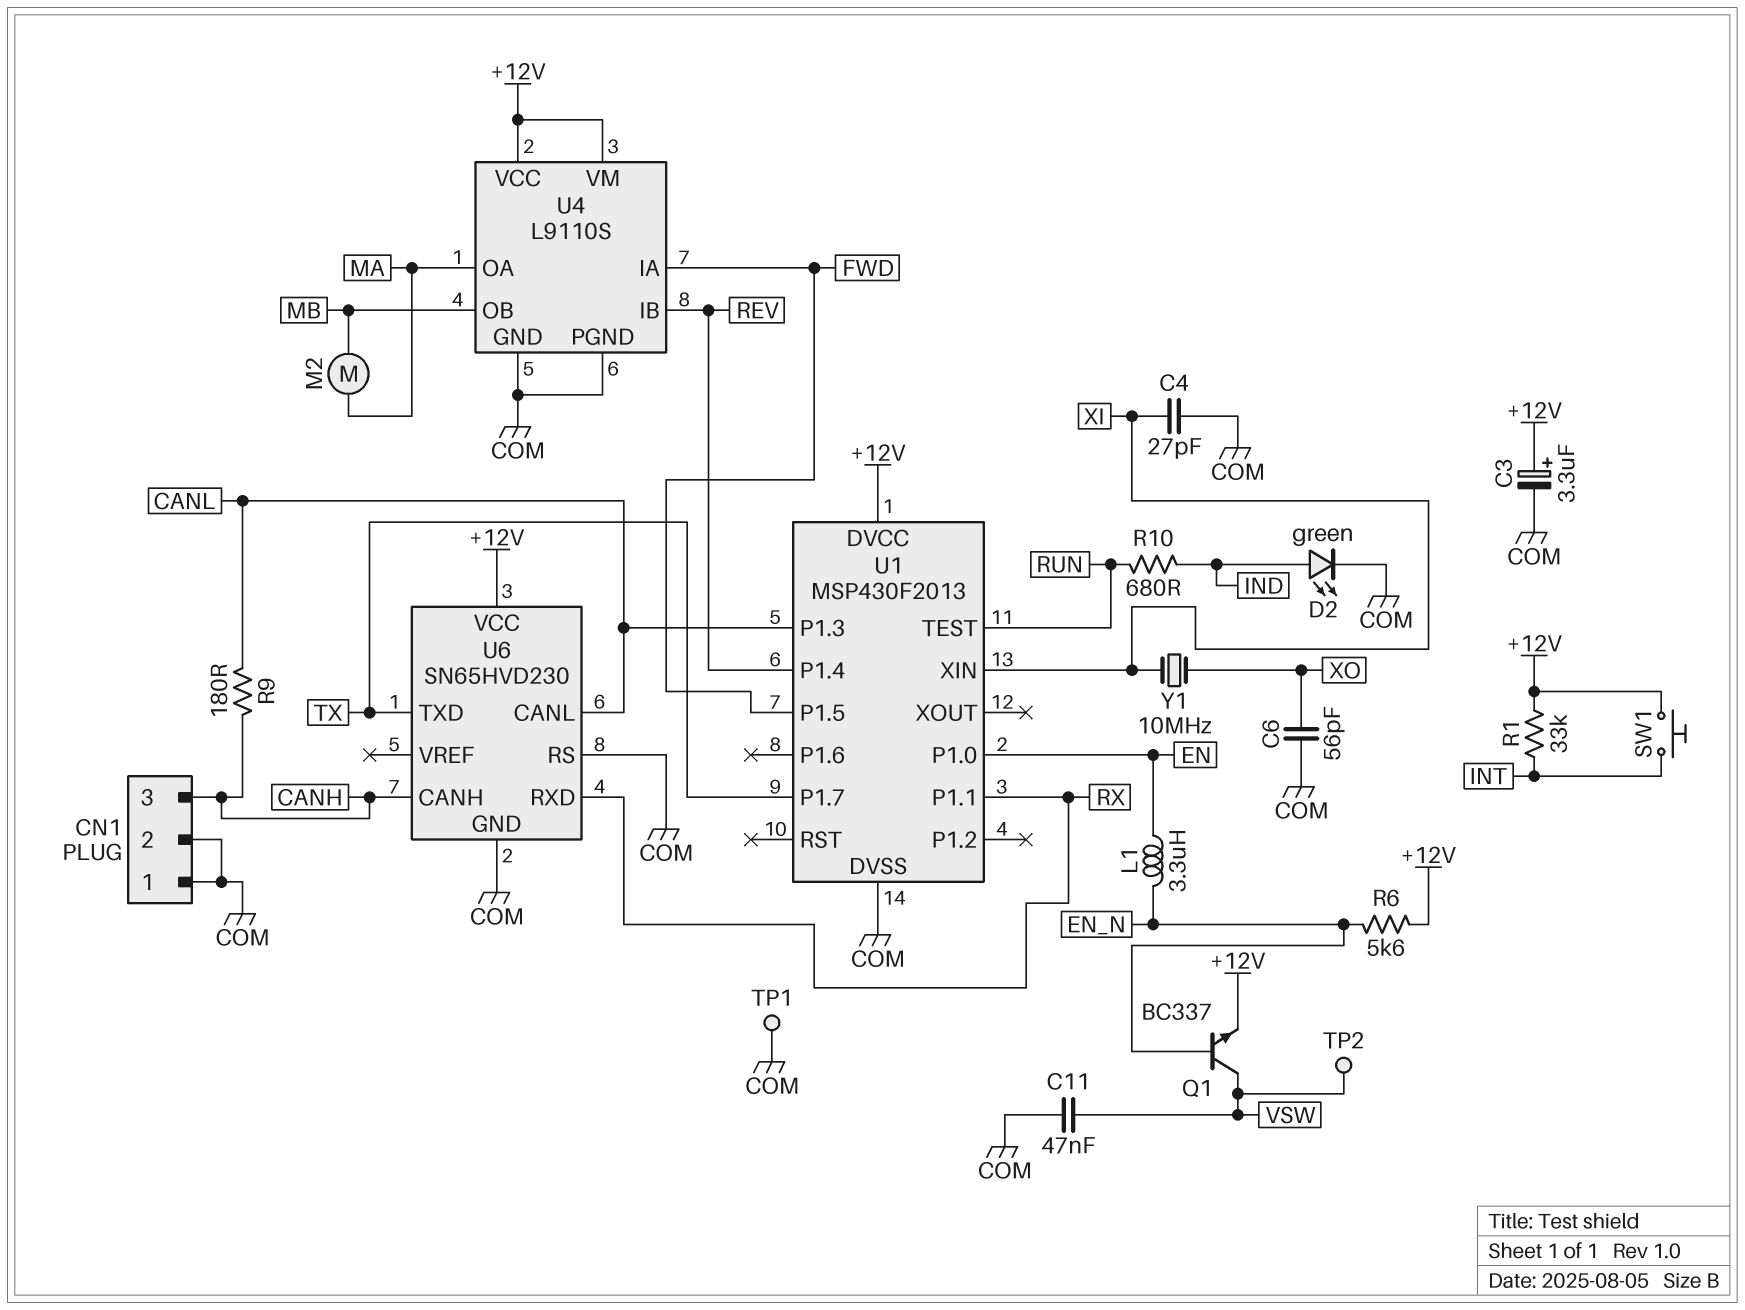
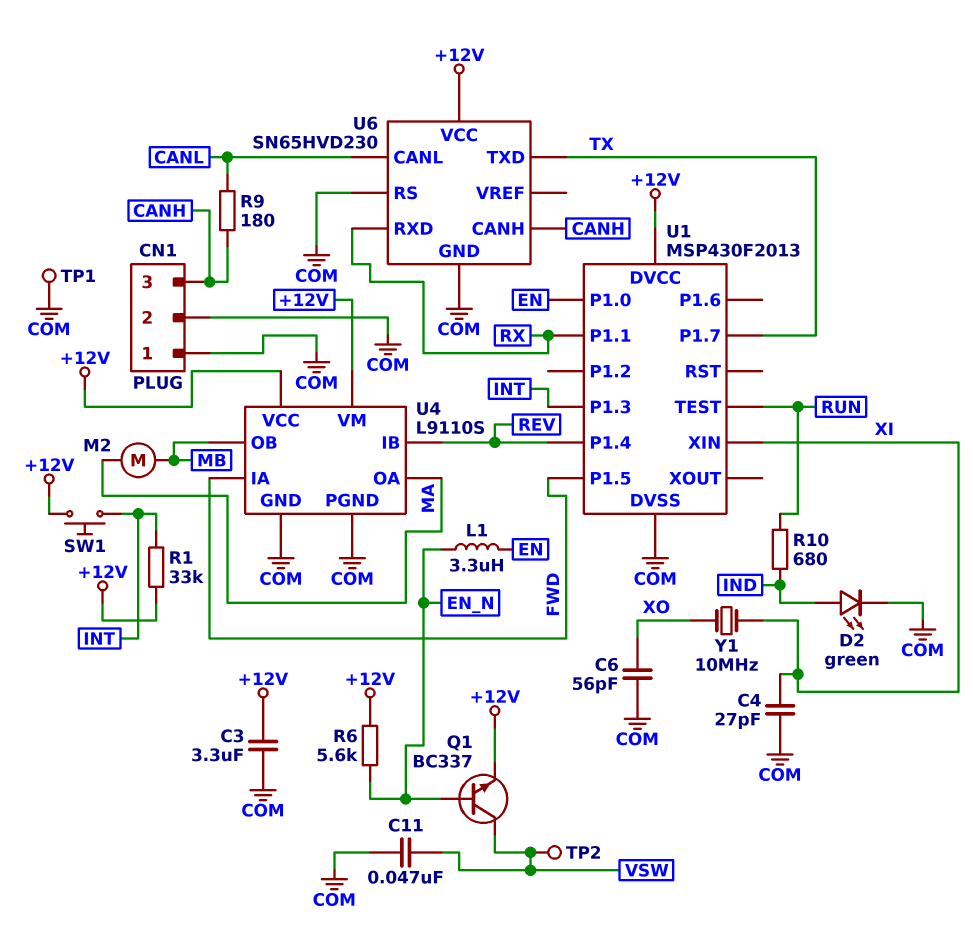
C3: 3.3uF (plus +12V, minus COM) -> 3.3uF (+12V, COM)
U1 pin P1.3: CANL -> INT

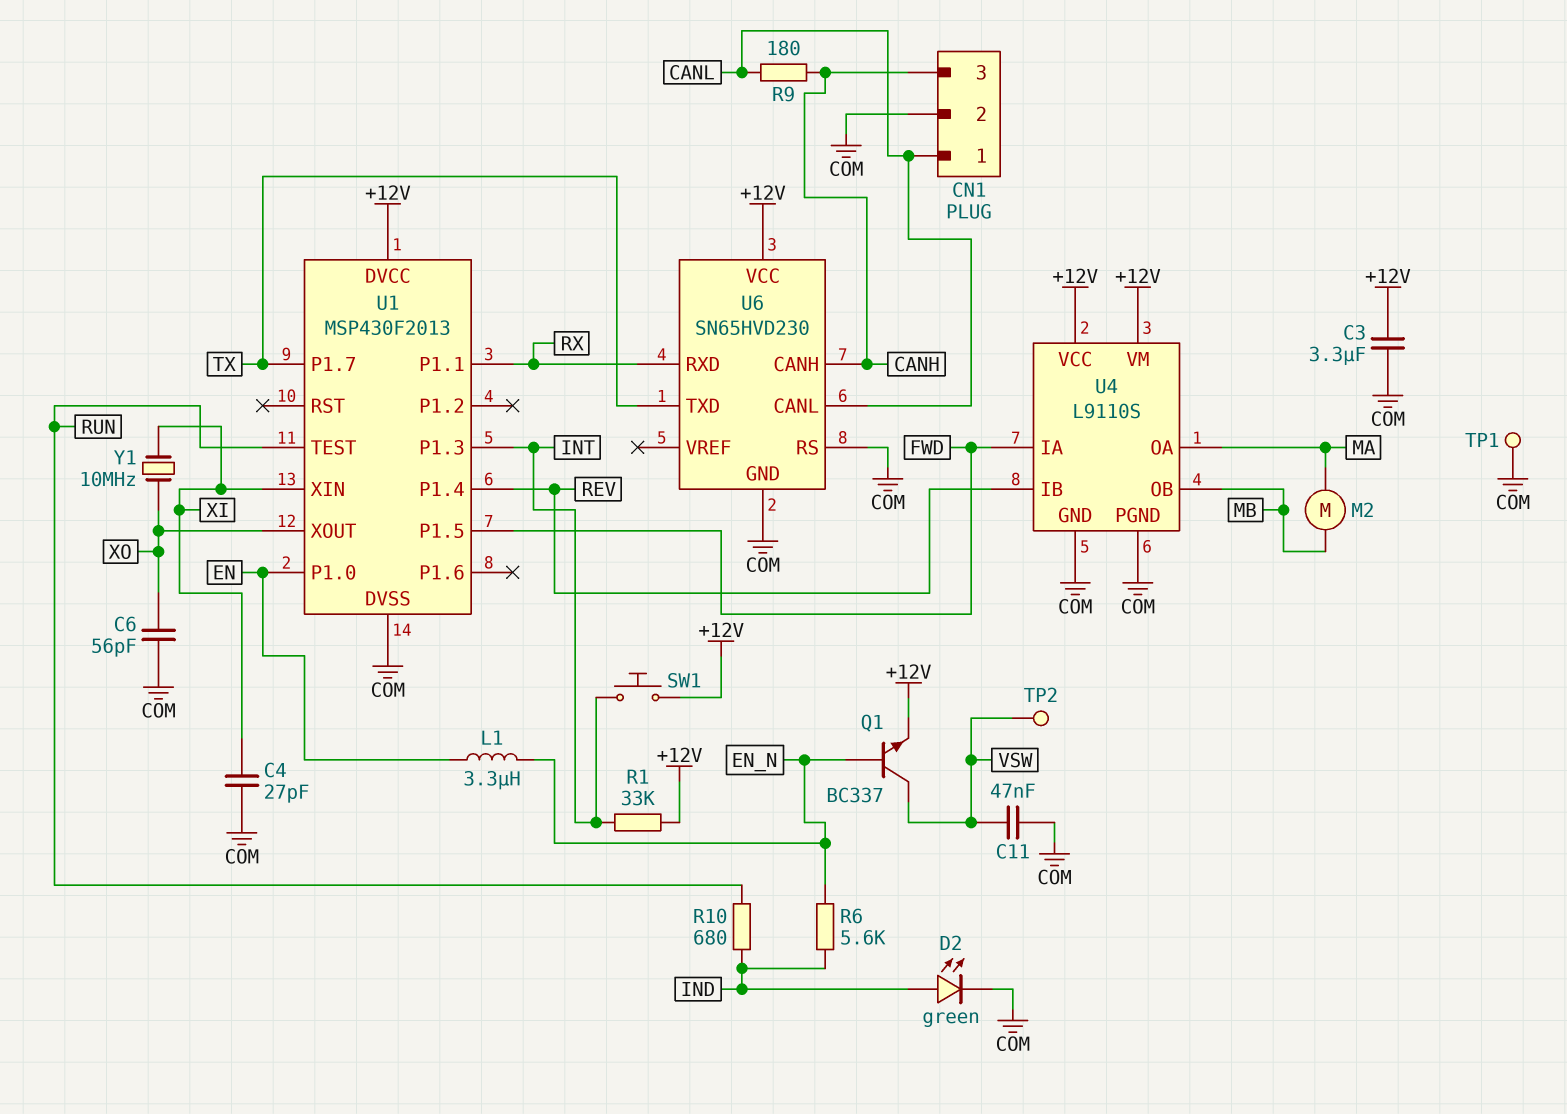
CN1 pin 1: COM -> CANL
R6: 5.6k (+12V, EN_N) -> 5.6k (EN_N, IND)
U1 pin XOUT: none -> XO

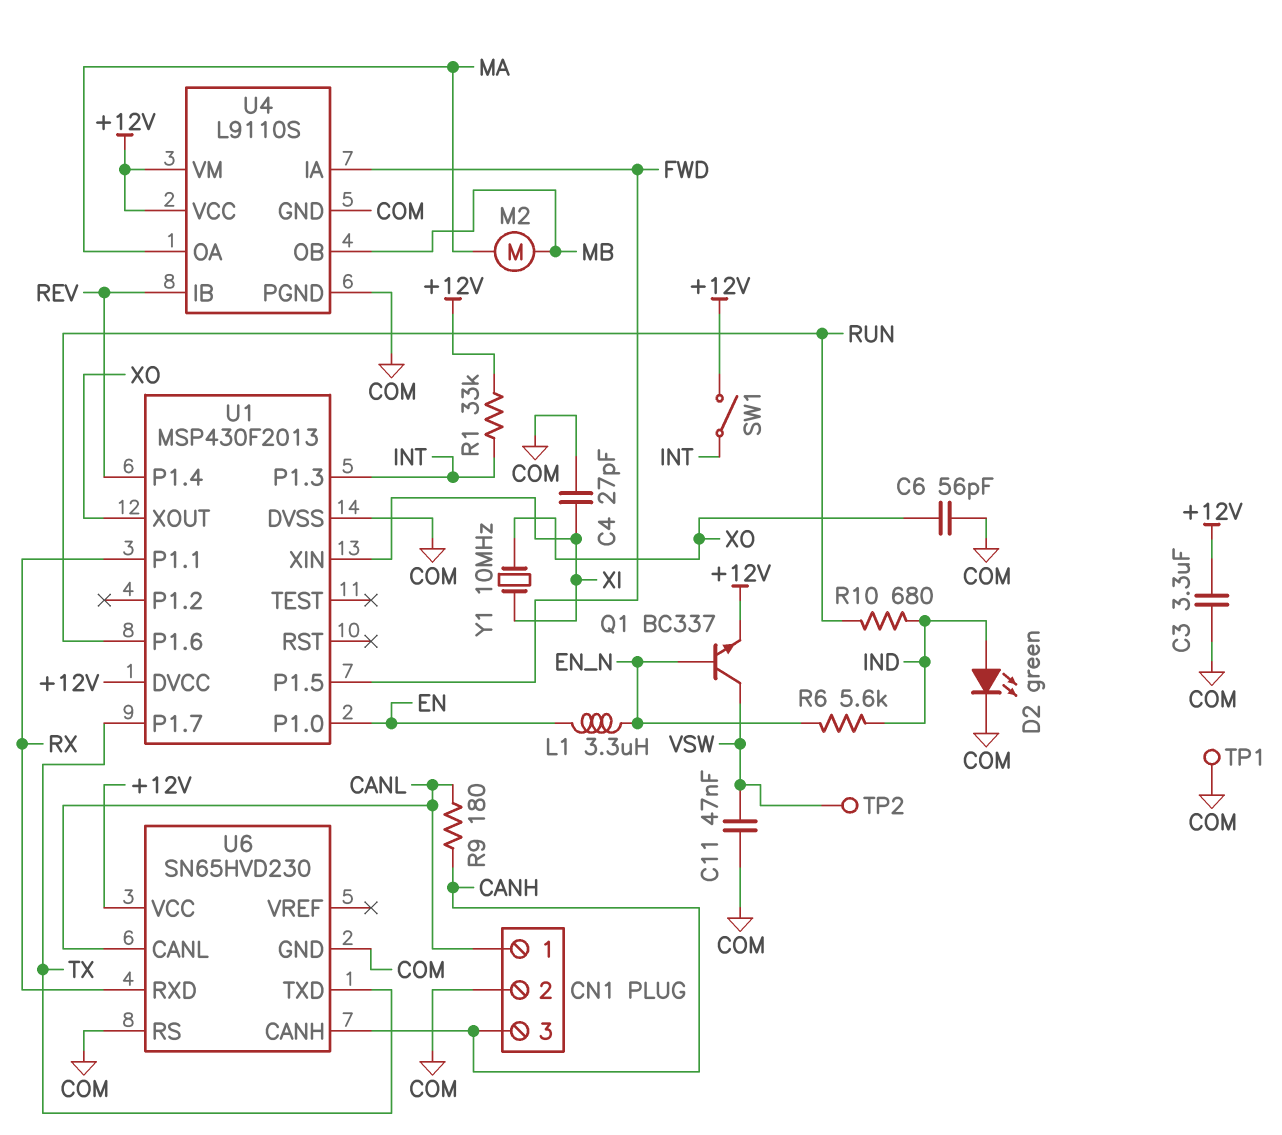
SW1: button (+12V, INT) -> switch (+12V, INT)
U1 pin P1.6: none -> RUN
U1 pin TEST: RUN -> none

